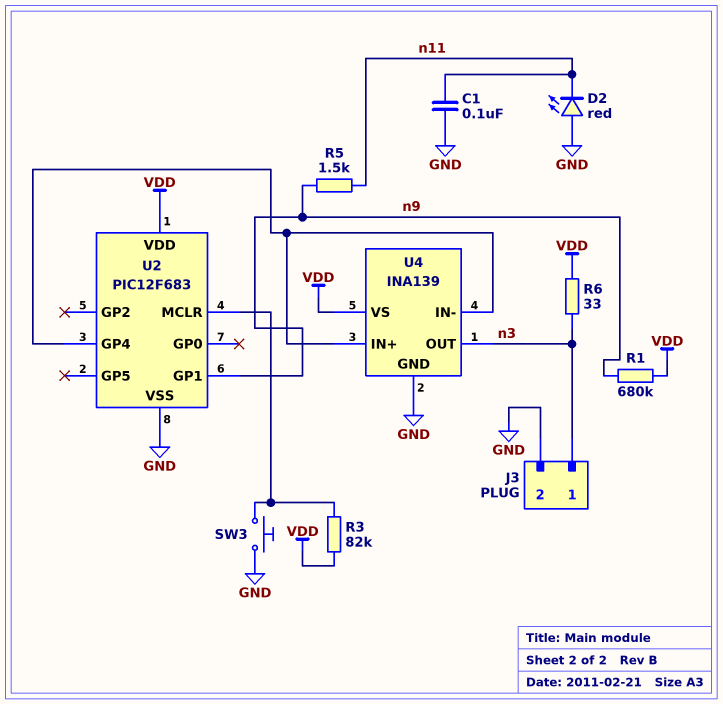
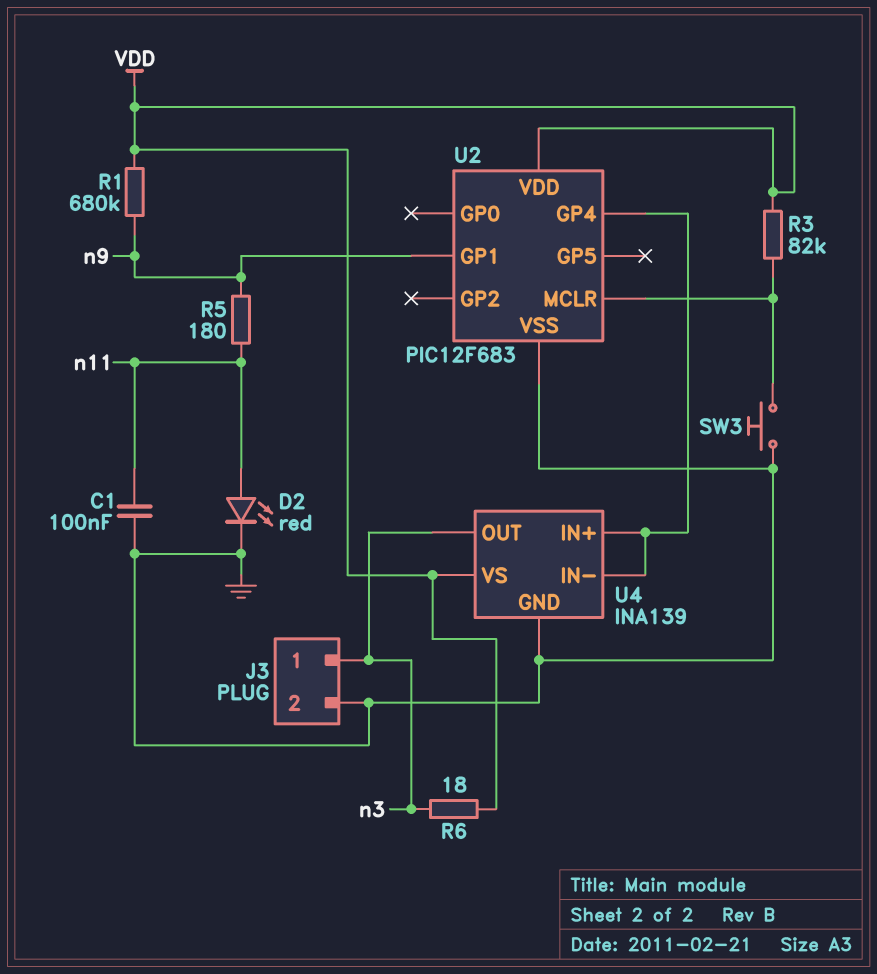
D2: LED red (A GND, K n11) -> LED red (A n11, K GND)
R5: 1.5k (n9, n11) -> 180 (n9, n11)
R6: 33 (VDD, n3) -> 18 (VDD, n3)

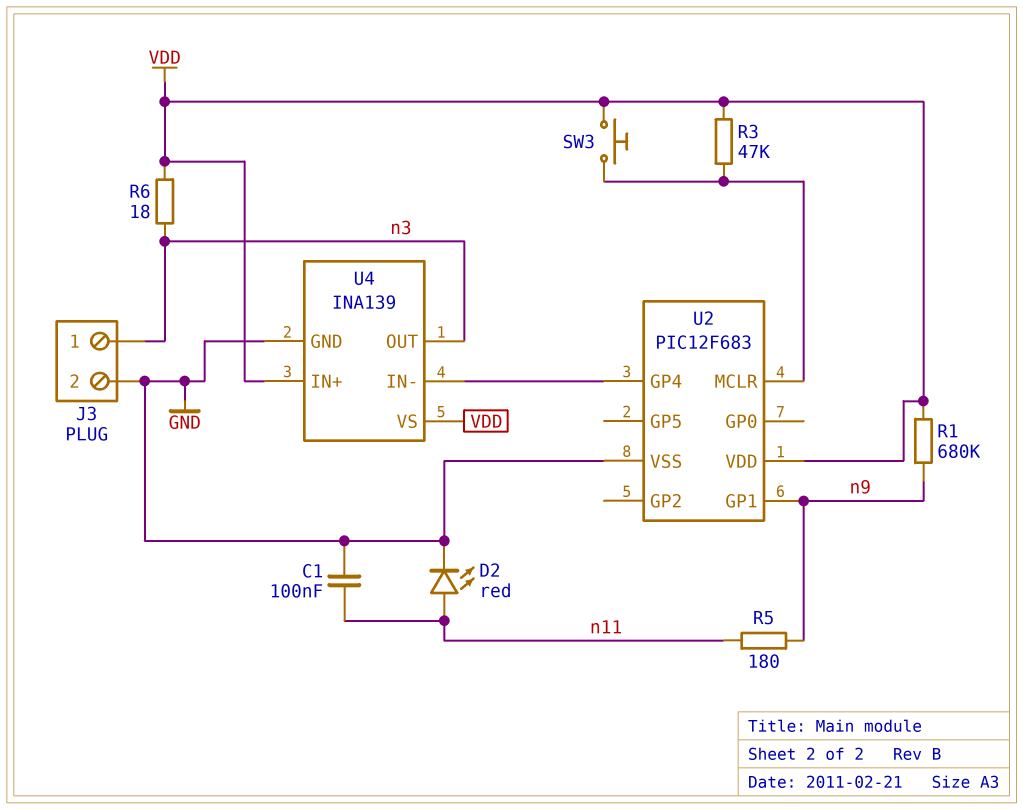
R3: 82k (U2/MCLR, VDD) -> 47k (U2/MCLR, VDD)
SW3: button (GND, U2/MCLR) -> button (U2/MCLR, VDD)
U4 pin IN+: U2/GP4 -> VDD

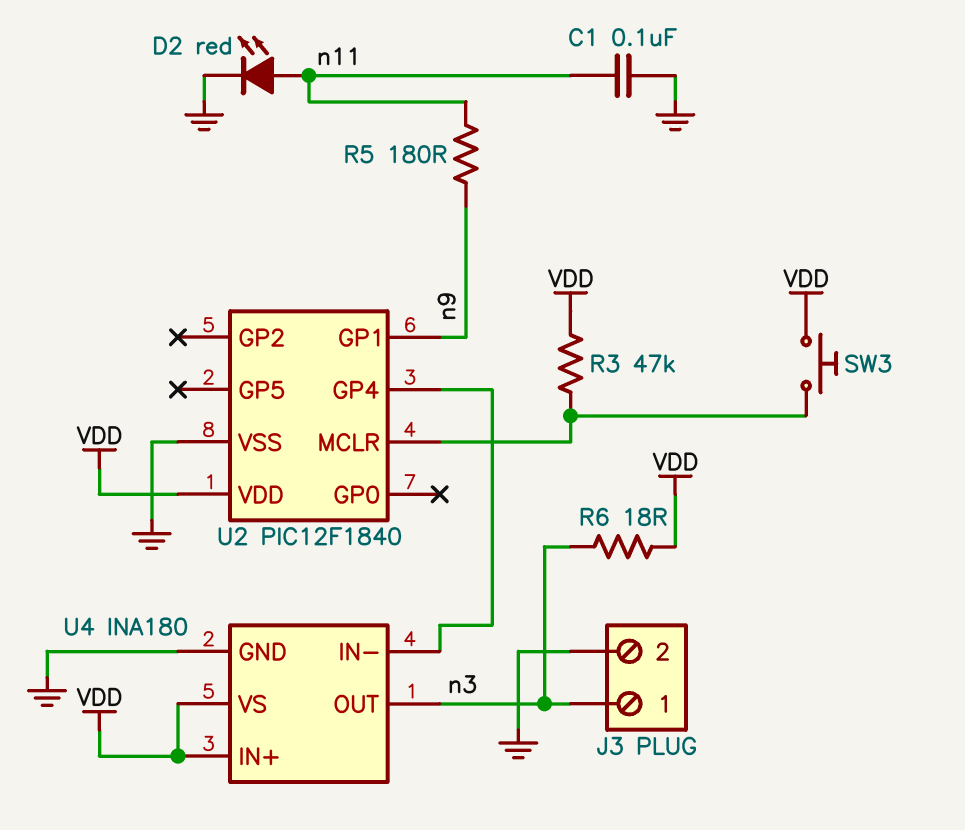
R1: 680k (VDD, n9) -> none
U2: PIC12F683 -> PIC12F1840
U4: INA139 -> INA180

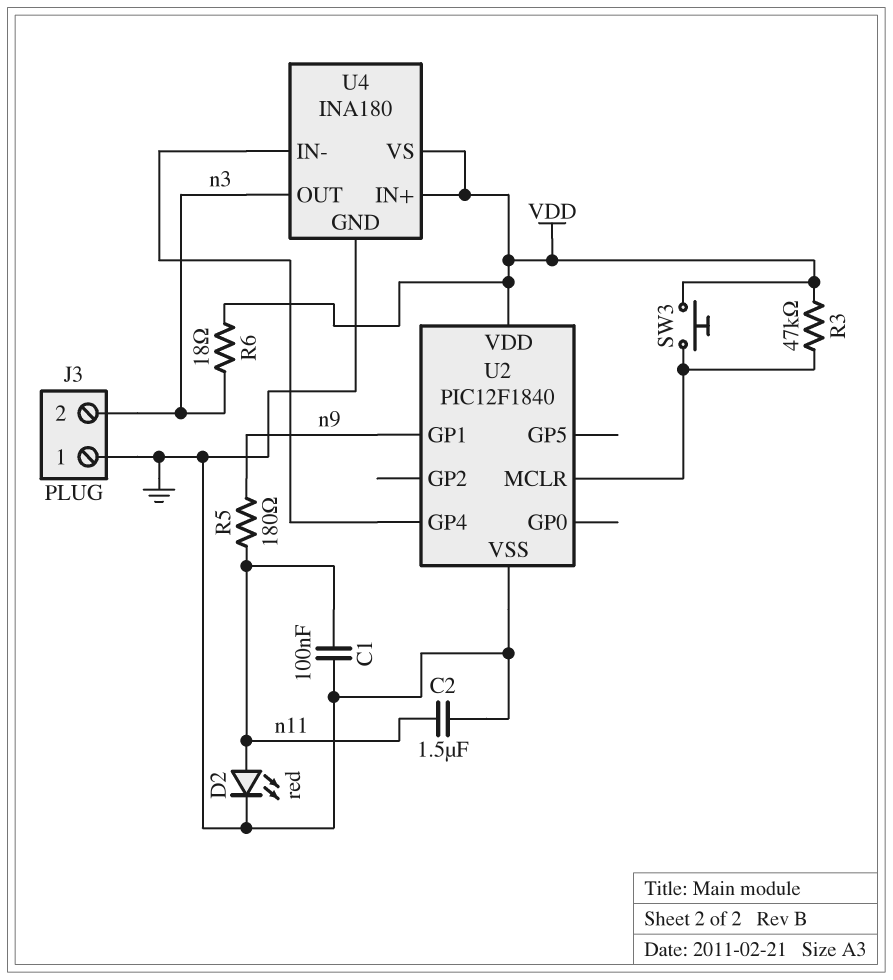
C2: none -> 1.5uF (GND, n11)
J3 pin 1: n3 -> GND
J3 pin 2: GND -> n3

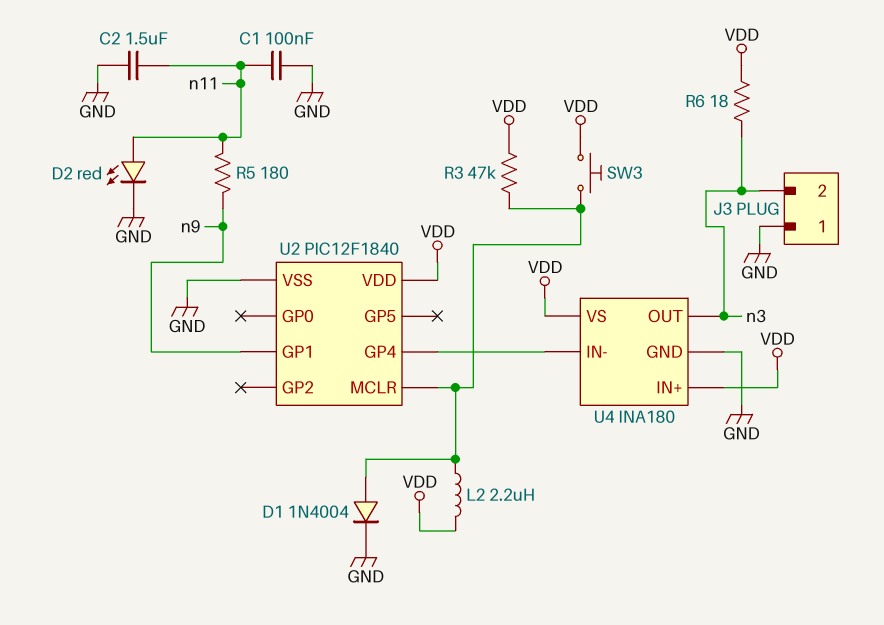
D1: none -> diode 1N4004 (A U2/MCLR, K GND)
L2: none -> 2.2uH (U2/MCLR, VDD)

